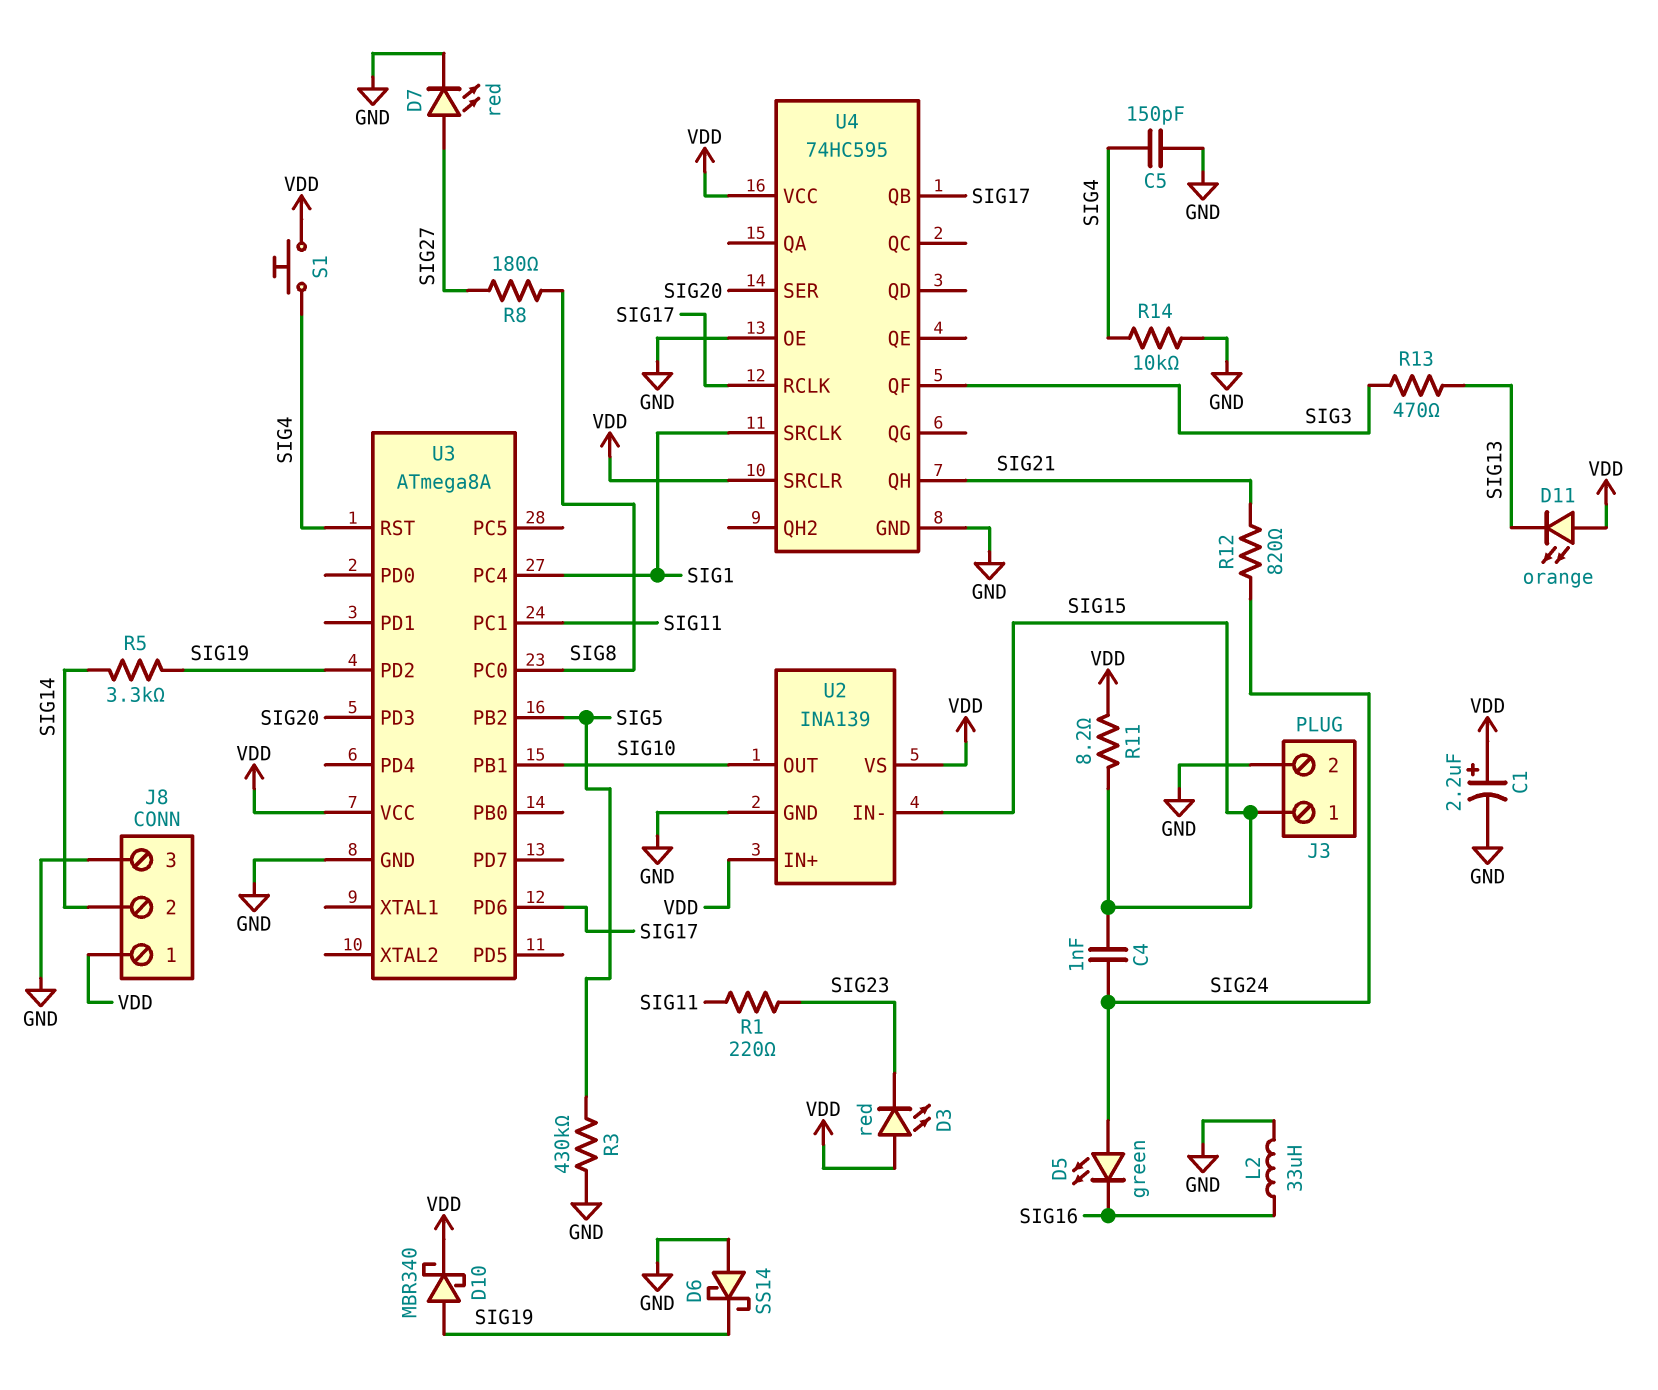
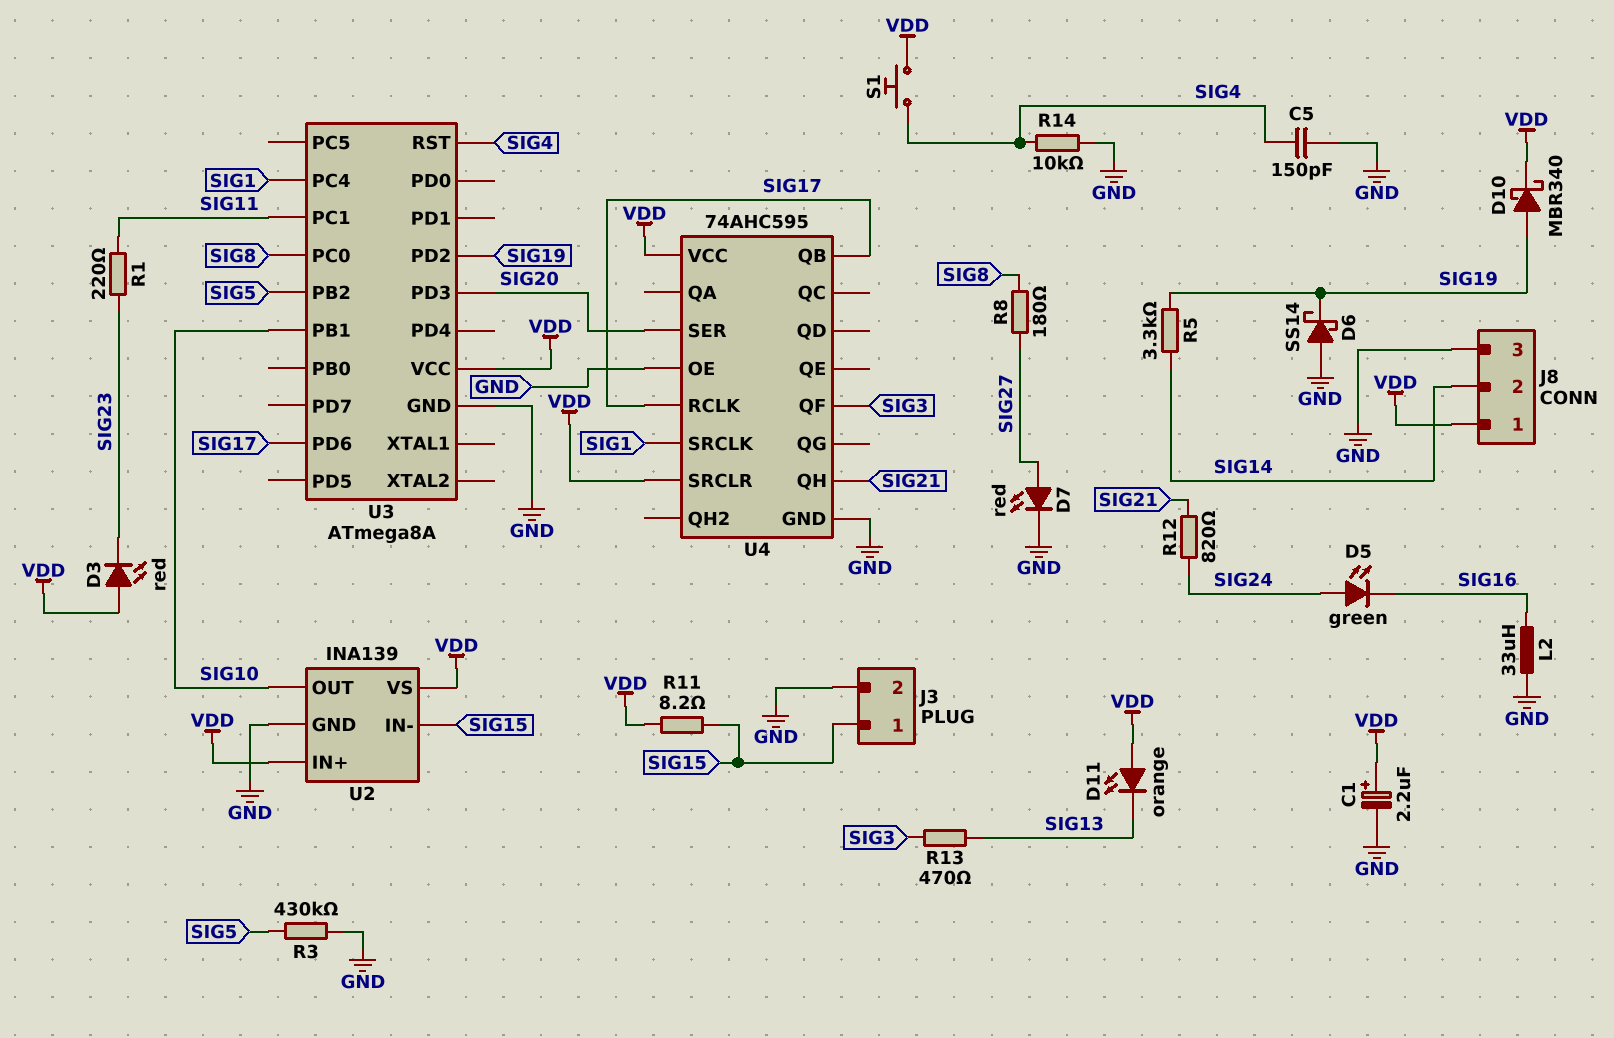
C4: 1nF (SIG15, SIG24) -> none
U4: 74HC595 -> 74AHC595

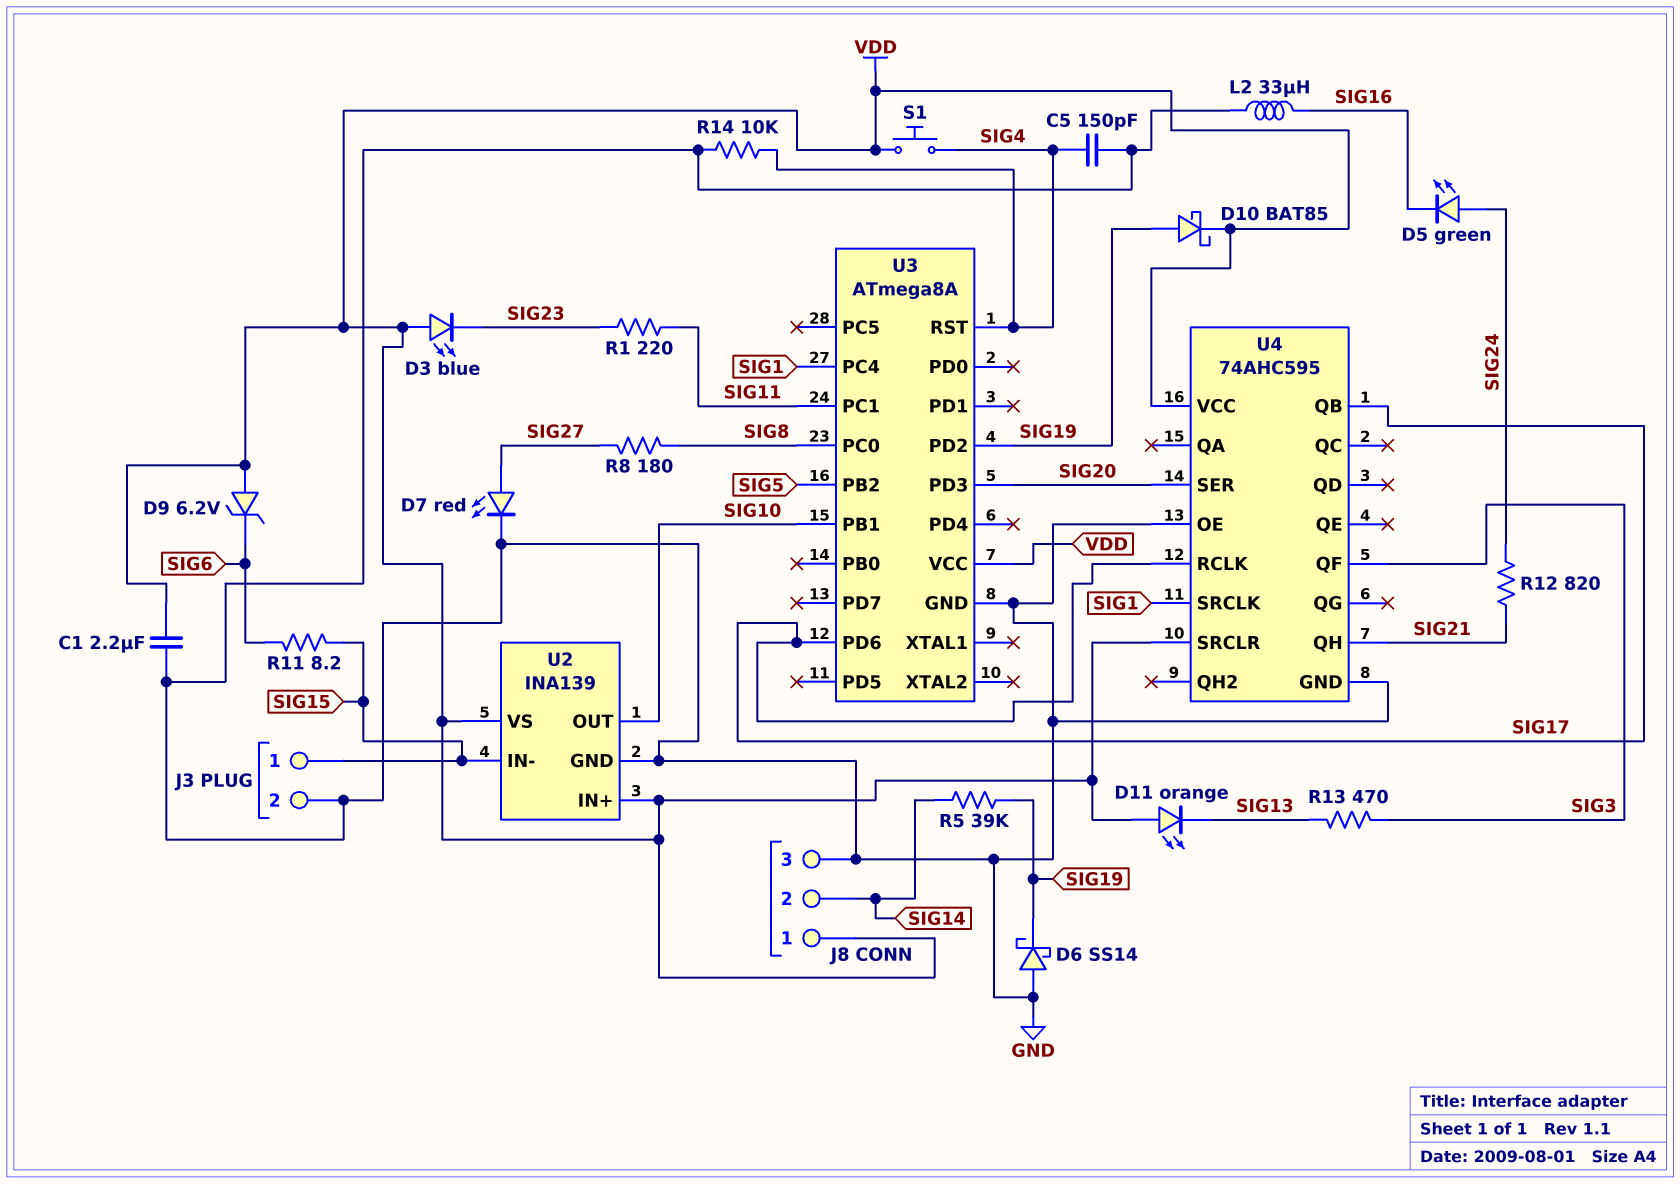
C1: 2.2uF (plus VDD, minus GND) -> 2.2uF (GND, VDD)
D3: LED red (A VDD, K SIG23) -> LED blue (A VDD, K SIG23)
D9: none -> zener 6.2V (A VDD, K SIG6)
D10: schottky MBR340 (A SIG19, K VDD) -> schottky BAT85 (A SIG19, K VDD)
R3: 430k (GND, SIG5) -> none
R5: 3.3k (SIG14, SIG19) -> 39k (SIG14, SIG19)
R11: 8.2 (SIG15, VDD) -> 8.2 (SIG6, SIG15)

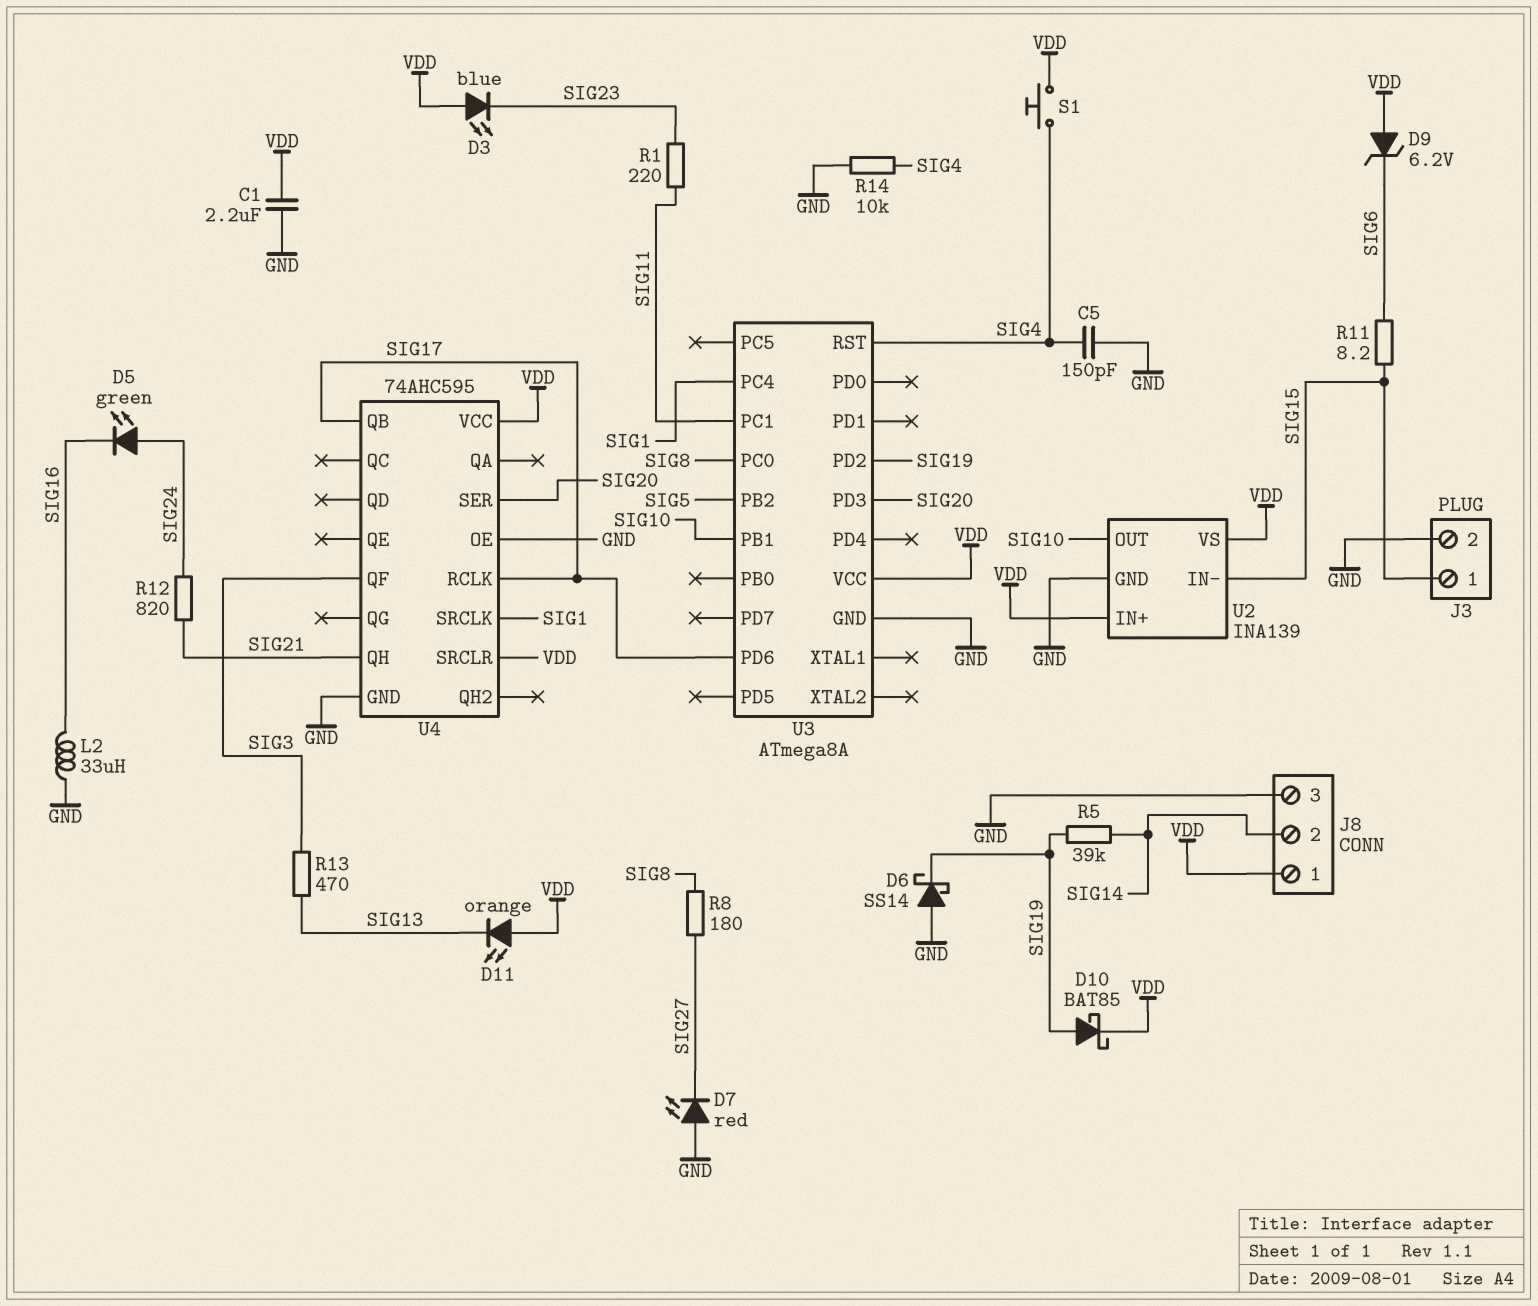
D7: LED red (A SIG27, K GND) -> LED red (A GND, K SIG27)

